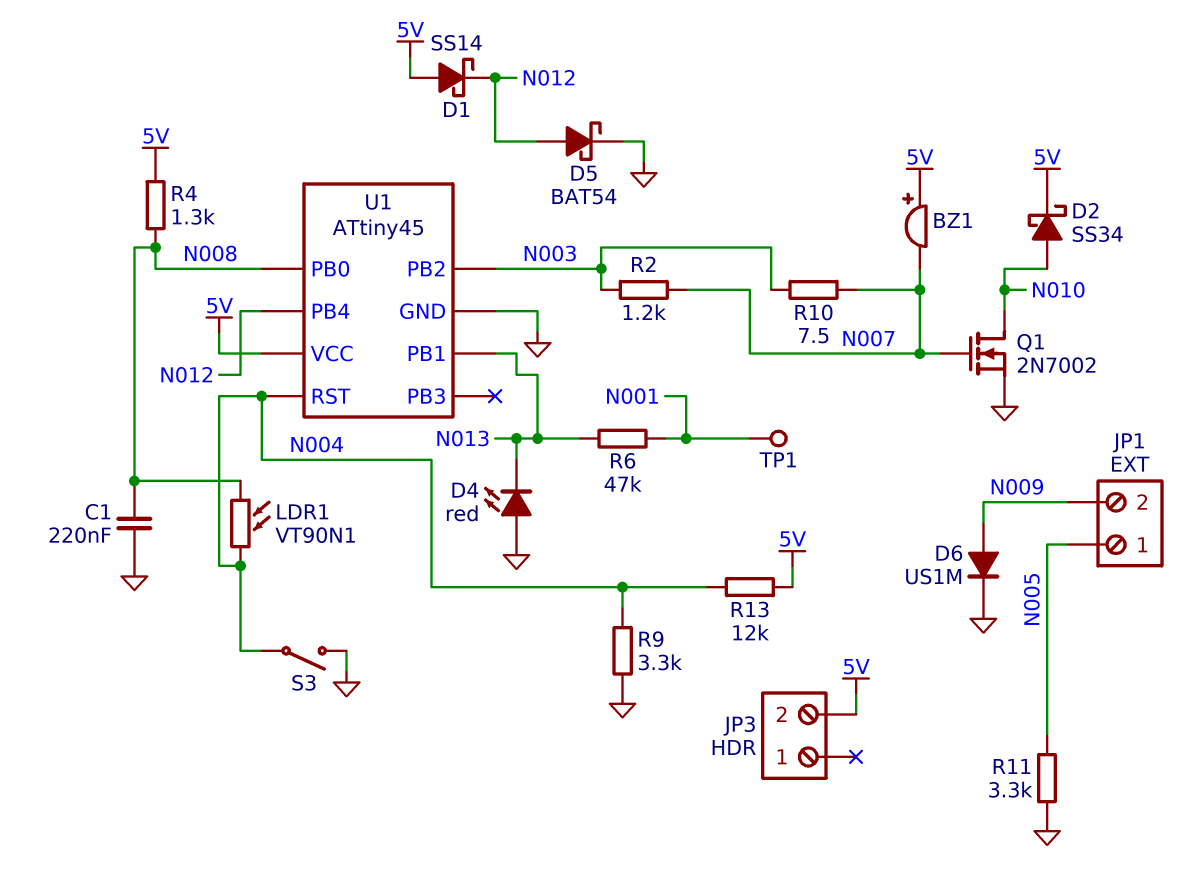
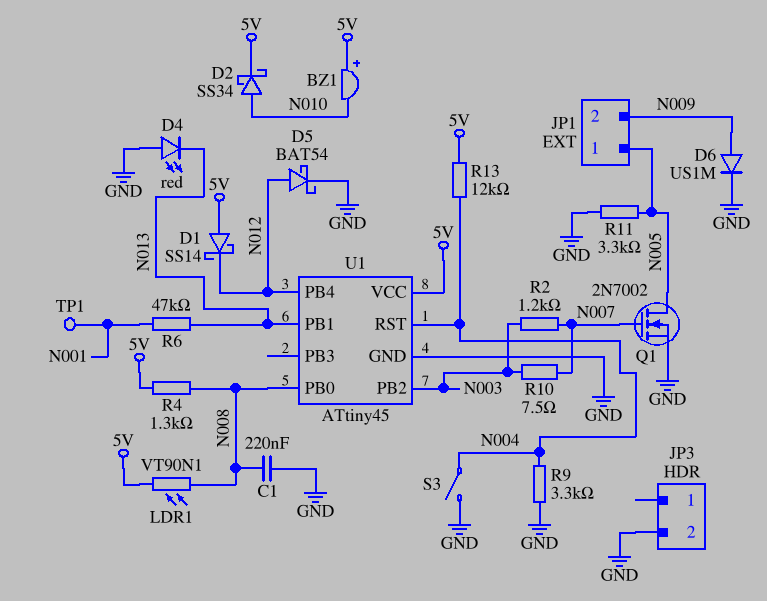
BZ1: buzzer (plus 5V, minus N007) -> buzzer (plus 5V, minus N010)
JP3 pin 2: 5V -> GND
LDR1: VT90N1 (N004, N008) -> VT90N1 (5V, N008)
Q1: NMOS 2N7002 (G N007, D N010, S GND) -> NMOS 2N7002 (G N007, D N005, S GND)

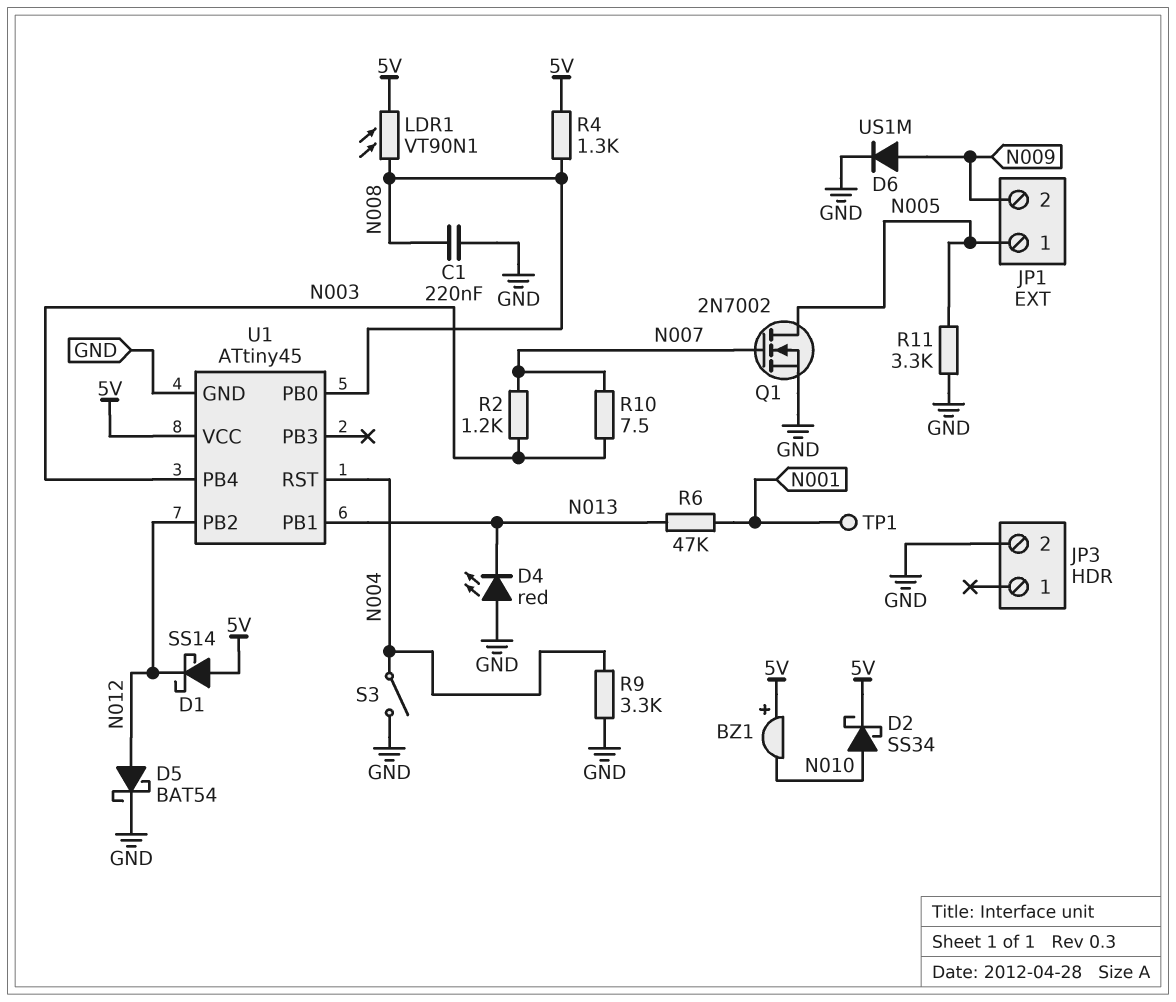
R13: 12k (5V, N004) -> none
U1 pin PB2: N003 -> N012
U1 pin PB4: N012 -> N003

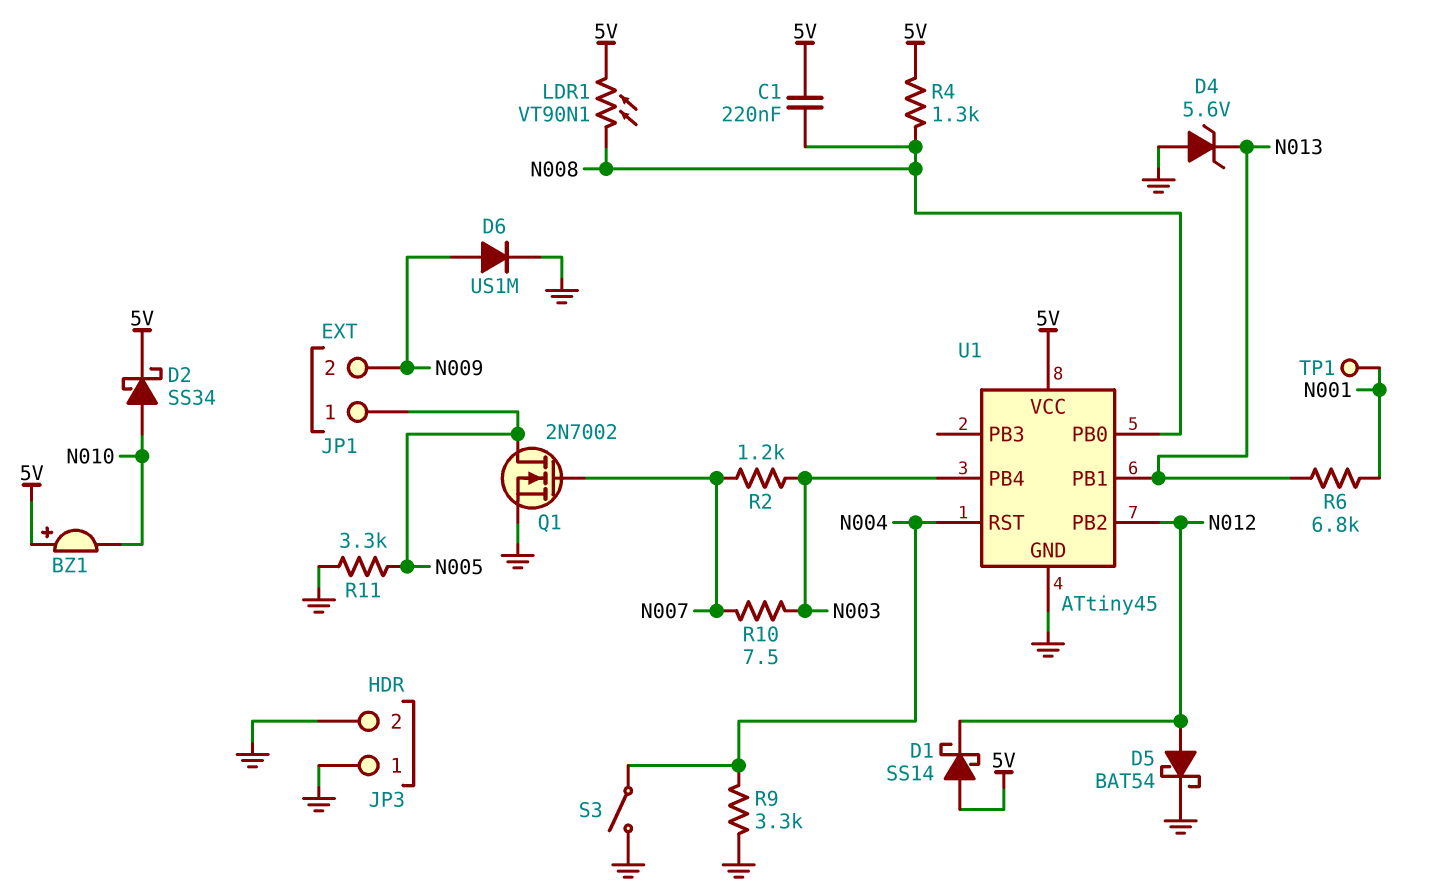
C1: 220nF (GND, N008) -> 220nF (5V, N008)
D4: LED red (A GND, K N013) -> zener 5.6V (A GND, K N013)
JP3 pin 1: none -> GND
R6: 47k (N001, N013) -> 6.8k (N001, N013)

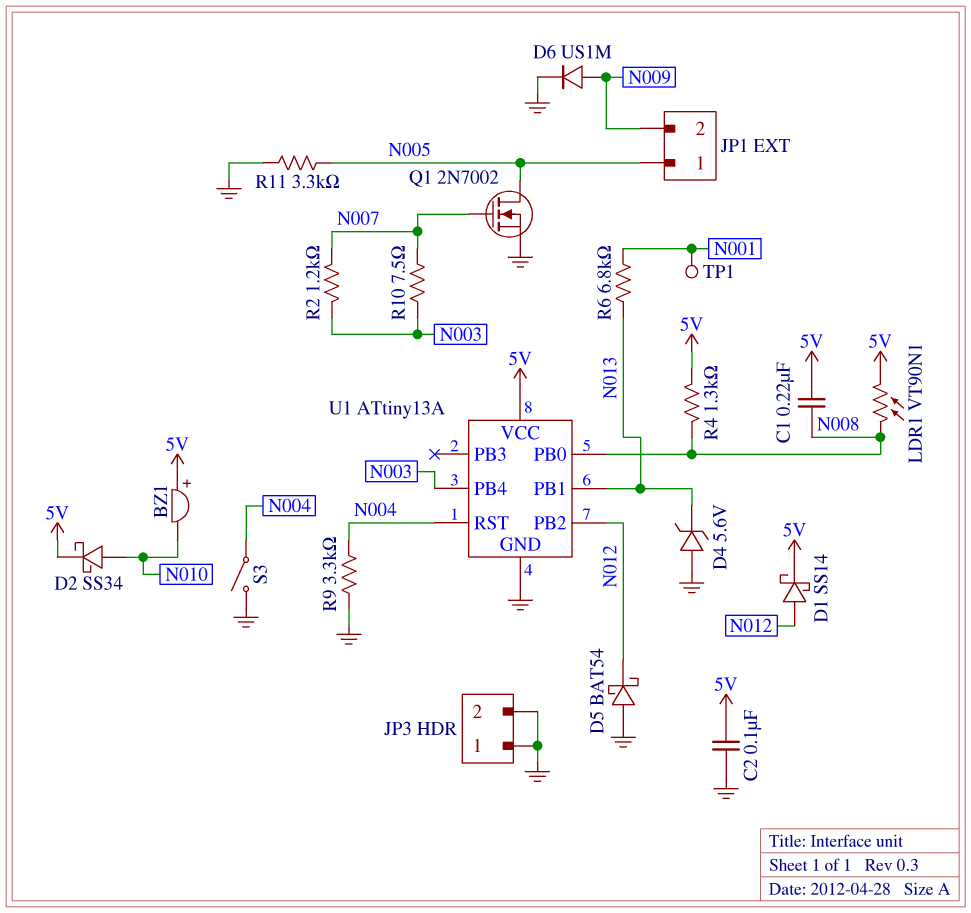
C2: none -> 100nF (5V, GND)
D1: schottky SS14 (A 5V, K N012) -> schottky SS14 (A N012, K 5V)
D5: schottky BAT54 (A N012, K GND) -> schottky BAT54 (A GND, K N012)
U1: ATtiny45 -> ATtiny13A

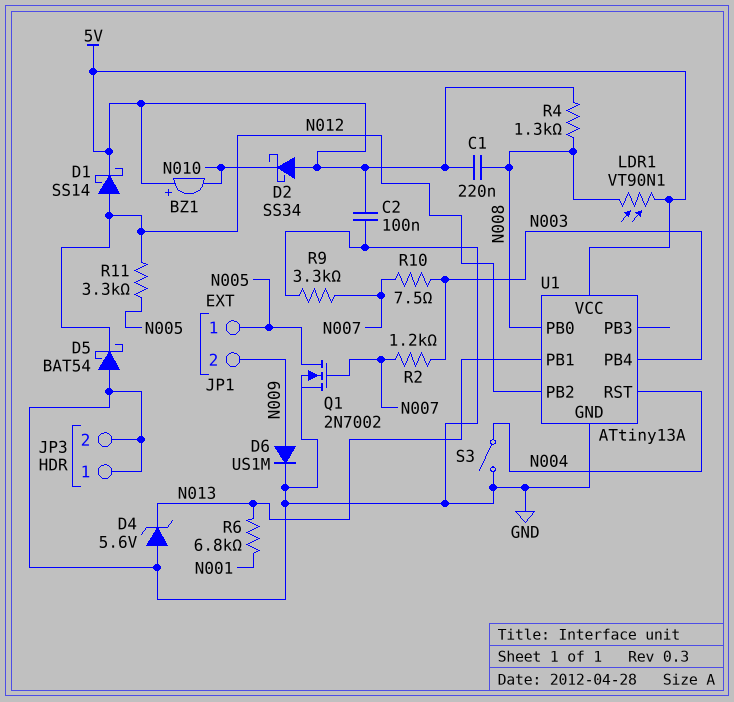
D2: schottky SS34 (A N010, K 5V) -> schottky SS34 (A 5V, K N010)
R9: 3.3k (GND, N004) -> 3.3k (GND, N007)
R11: 3.3k (GND, N005) -> 3.3k (N005, N012)
TP1: test point (N001) -> none

